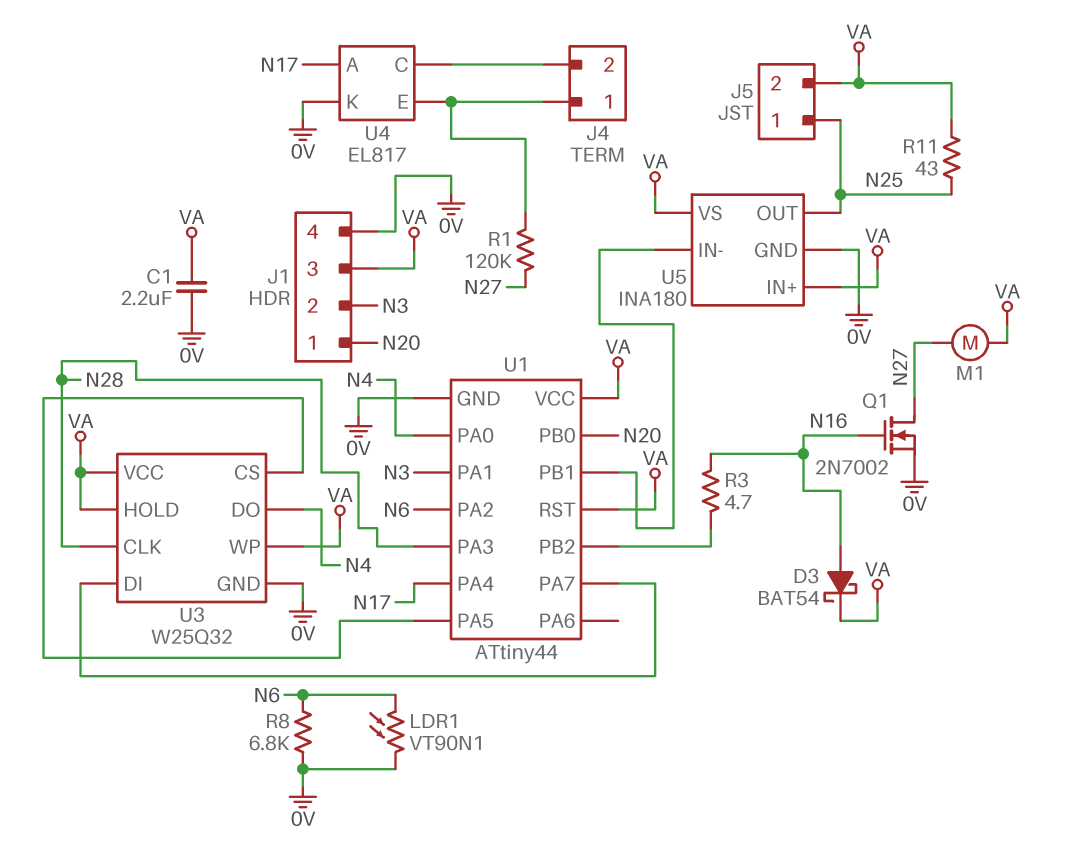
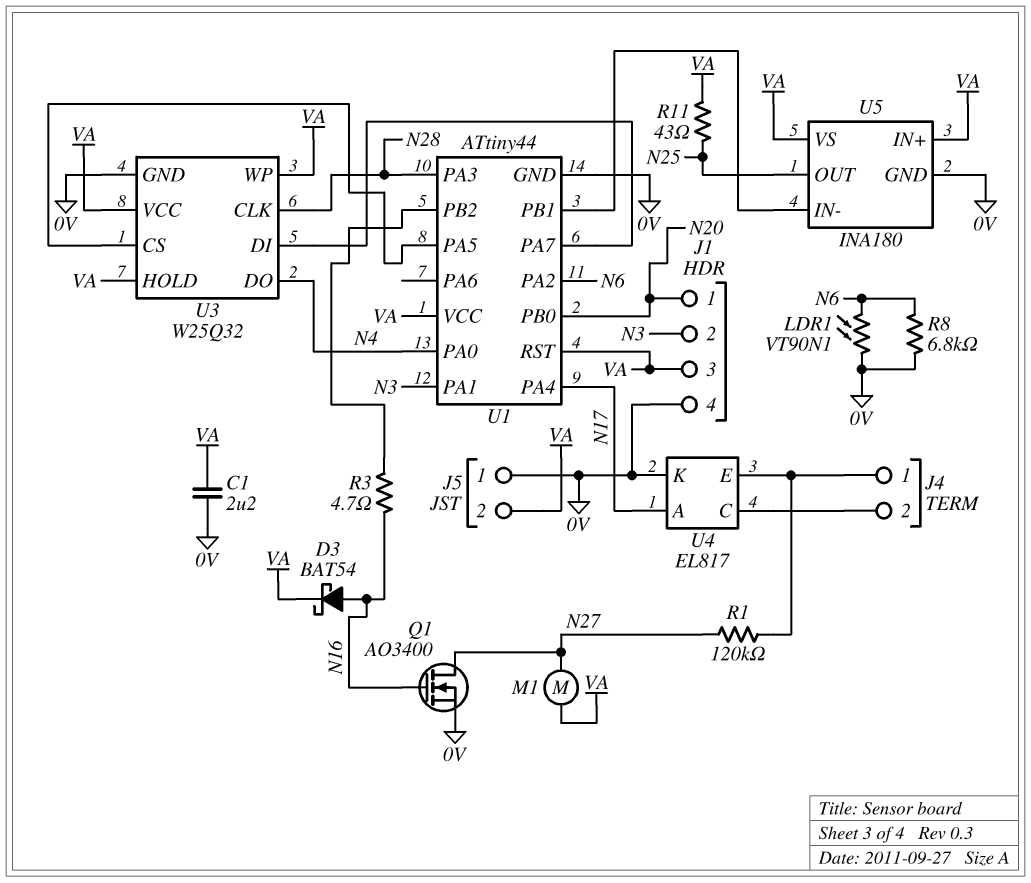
J5 pin 1: N25 -> 0V
Q1: NMOS 2N7002 (G N16, D N27, S 0V) -> NMOS AO3400 (G N16, D N27, S 0V)

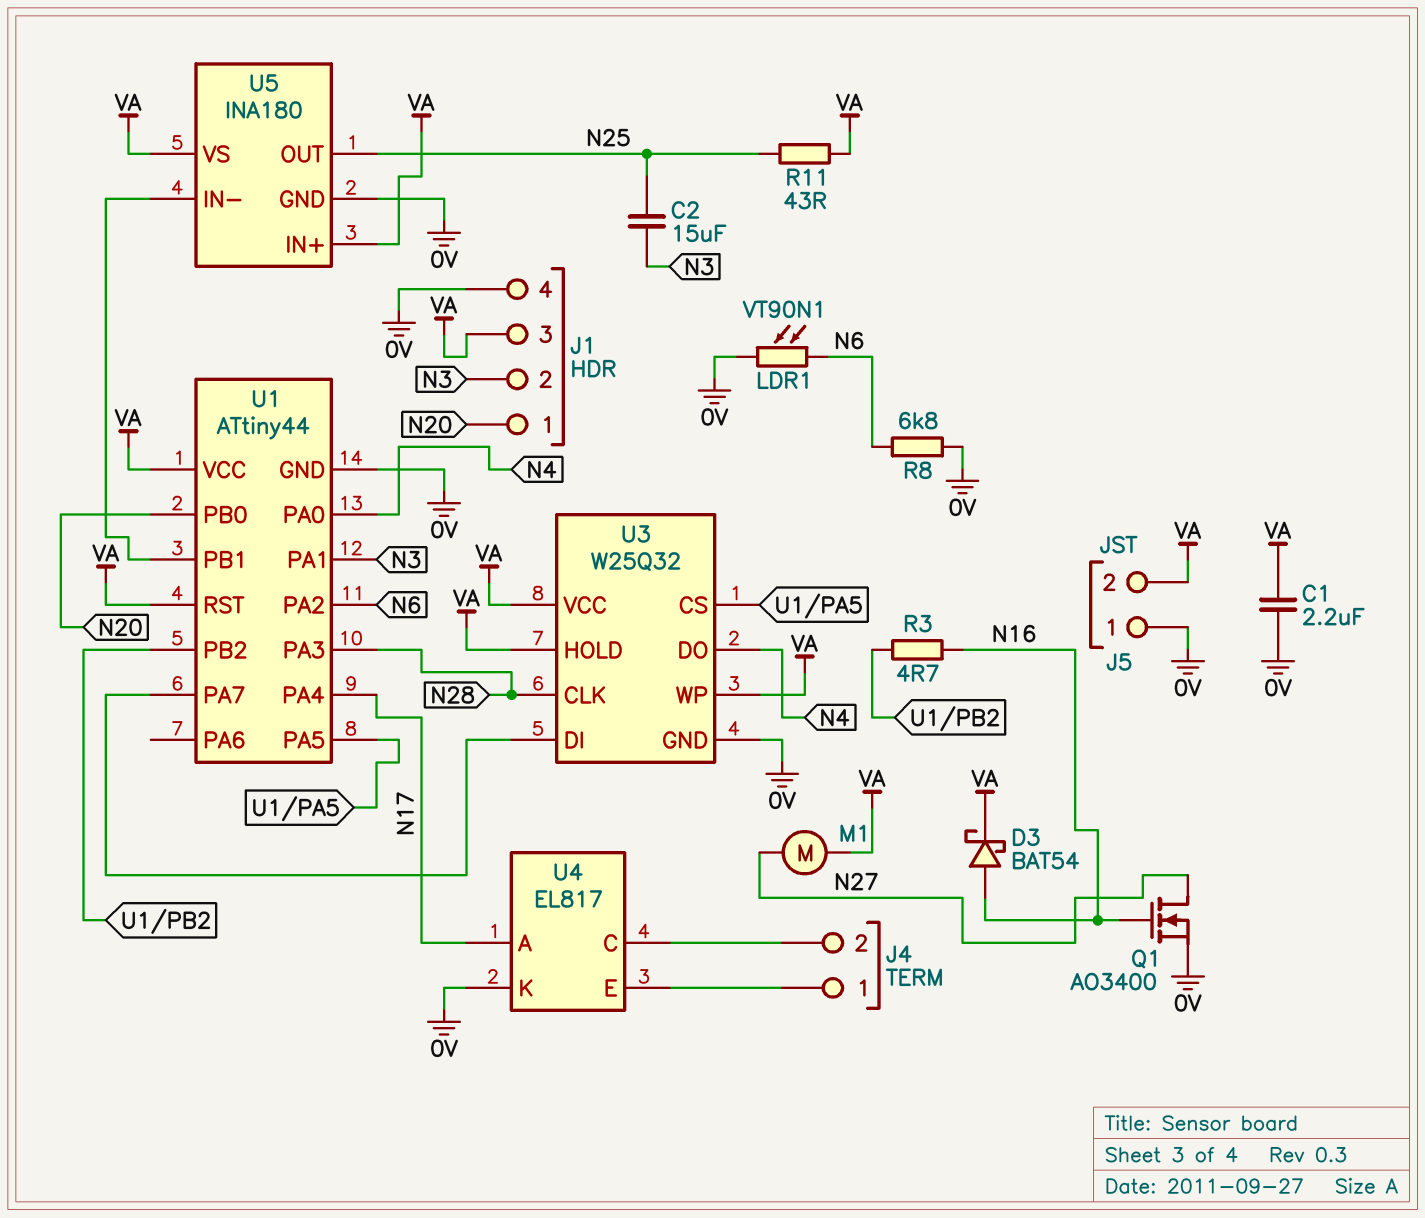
C2: none -> 15uF (N3, N25)
R1: 120k (J4/1, N27) -> none

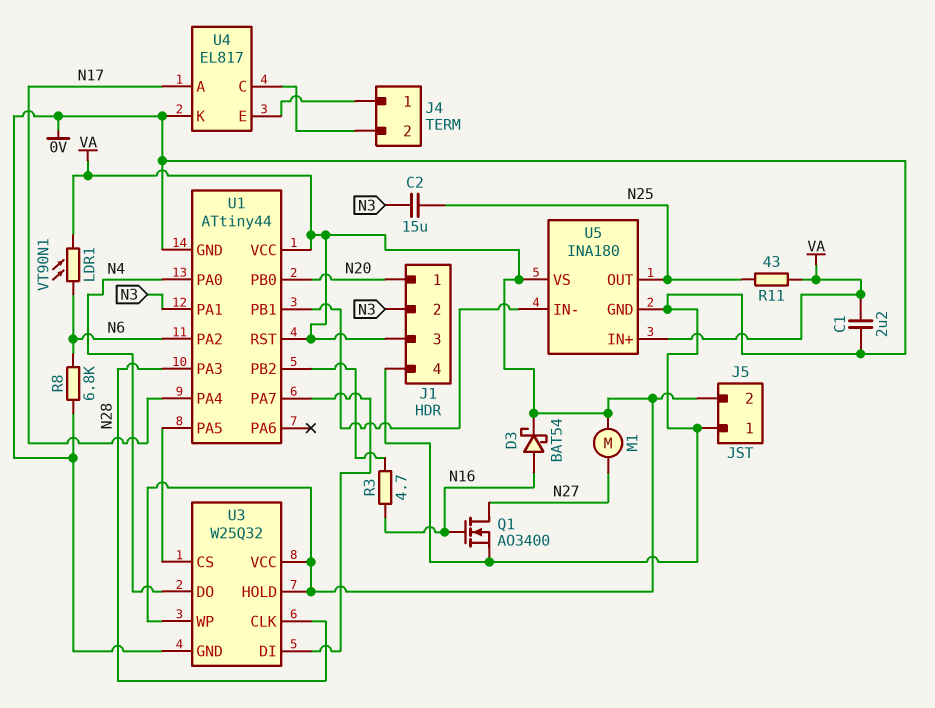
LDR1: VT90N1 (0V, N6) -> VT90N1 (N6, VA)

